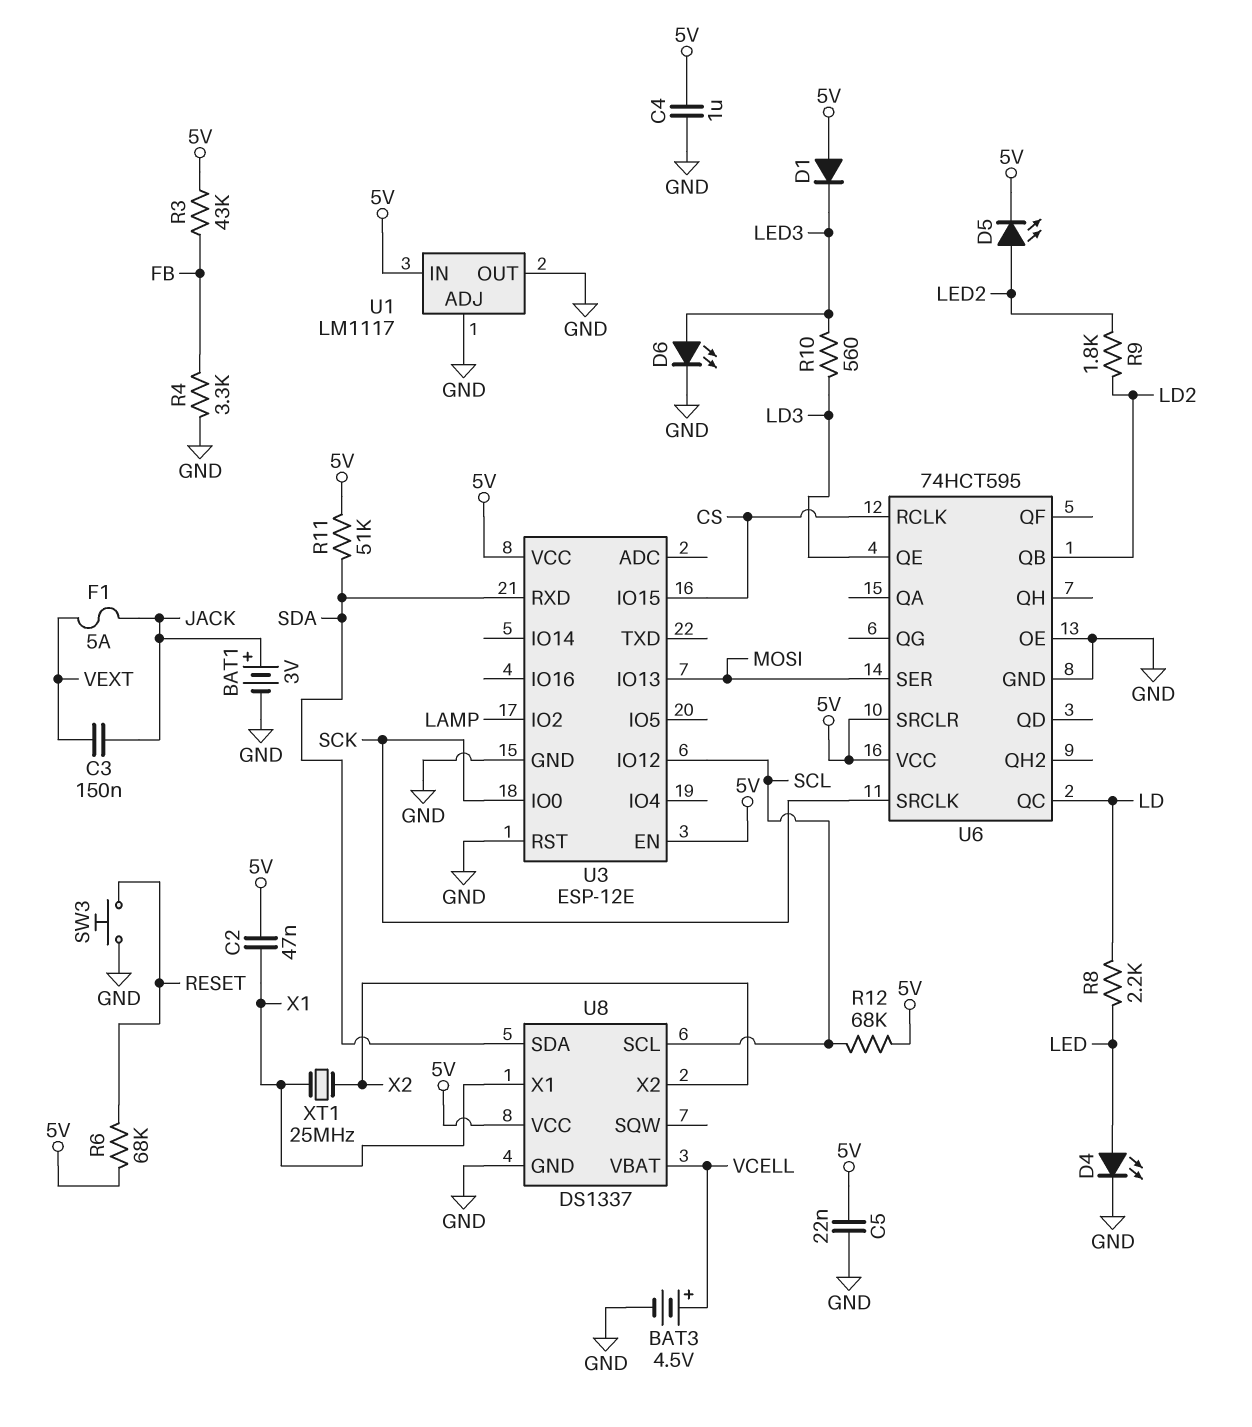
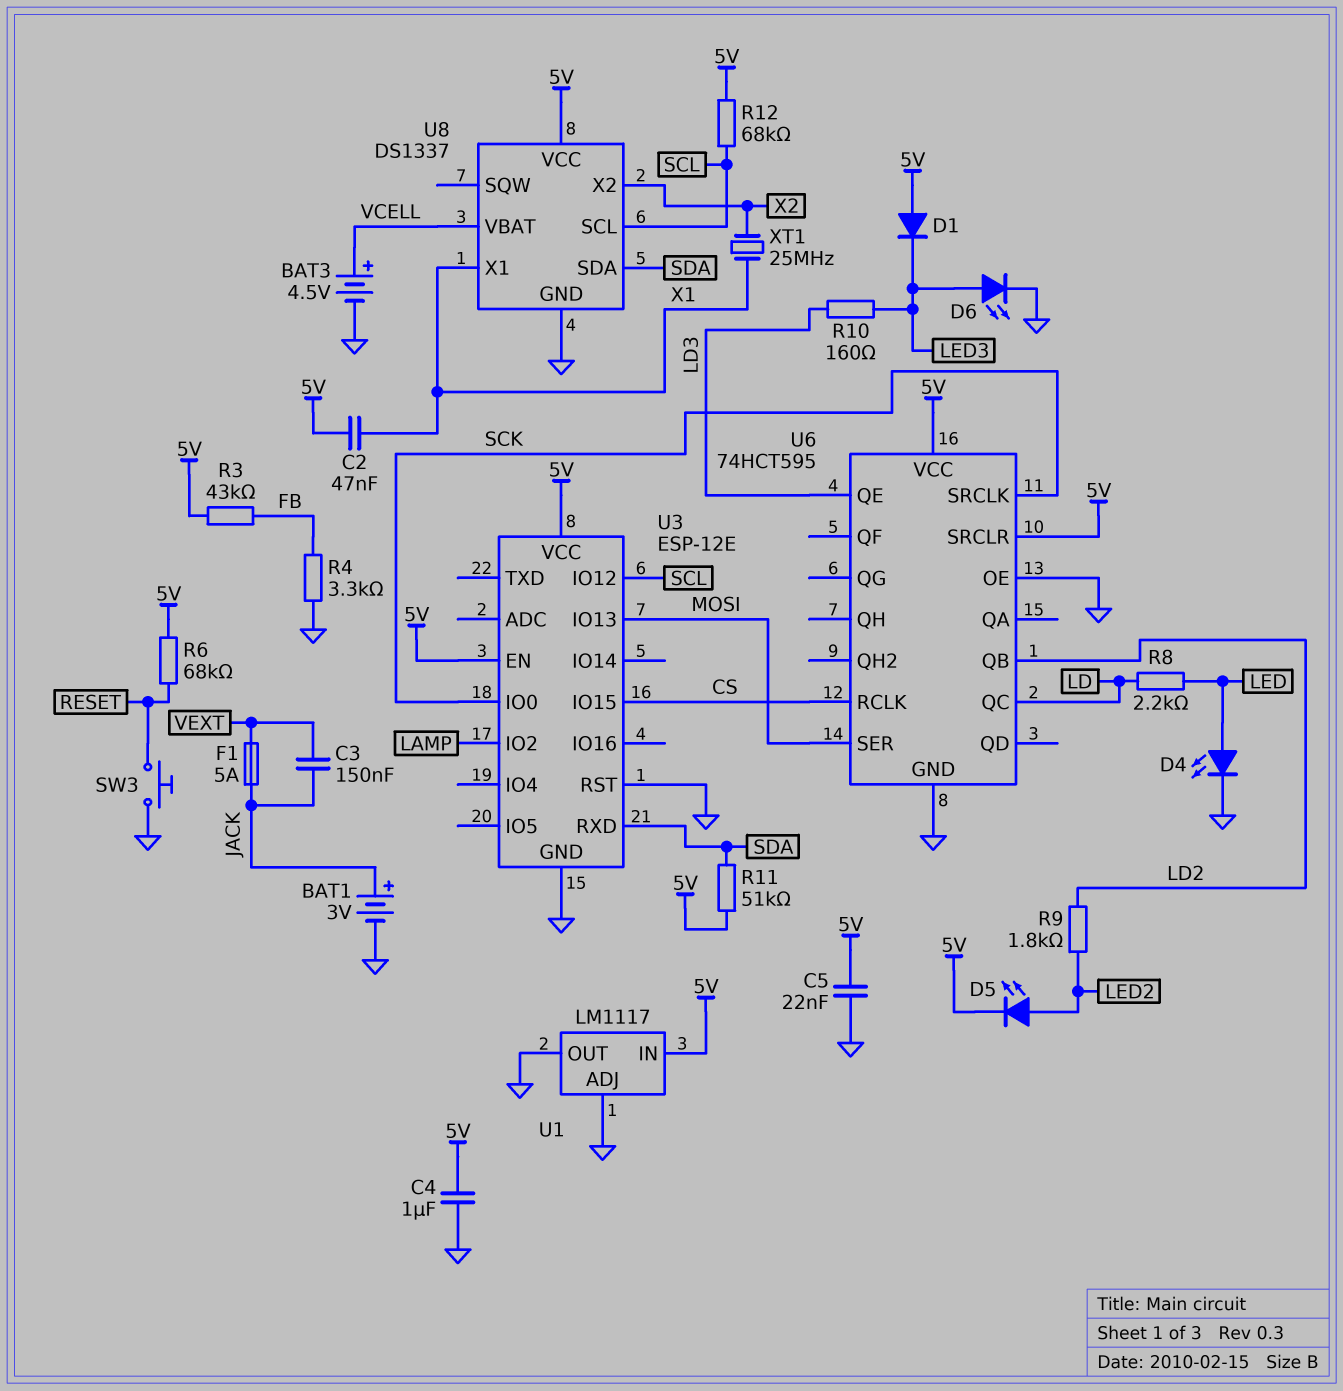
R10: 560 (LD3, LED3) -> 160 (LD3, LED3)

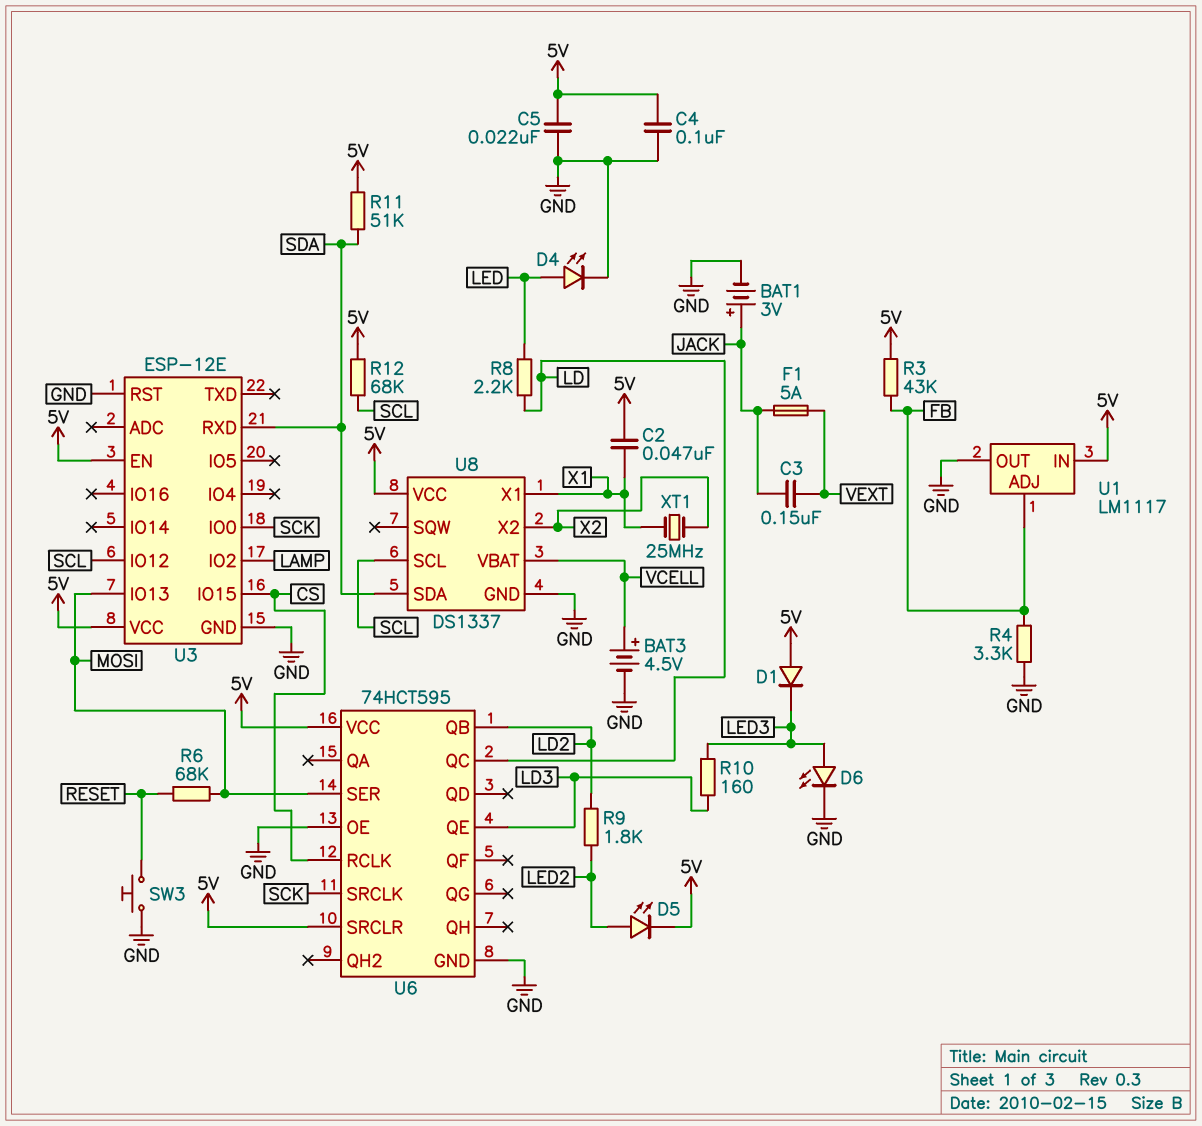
C4: 1uF (5V, GND) -> 100nF (5V, GND)
R6: 68k (5V, RESET) -> 68k (MOSI, RESET)
U1 pin ADJ: GND -> FB

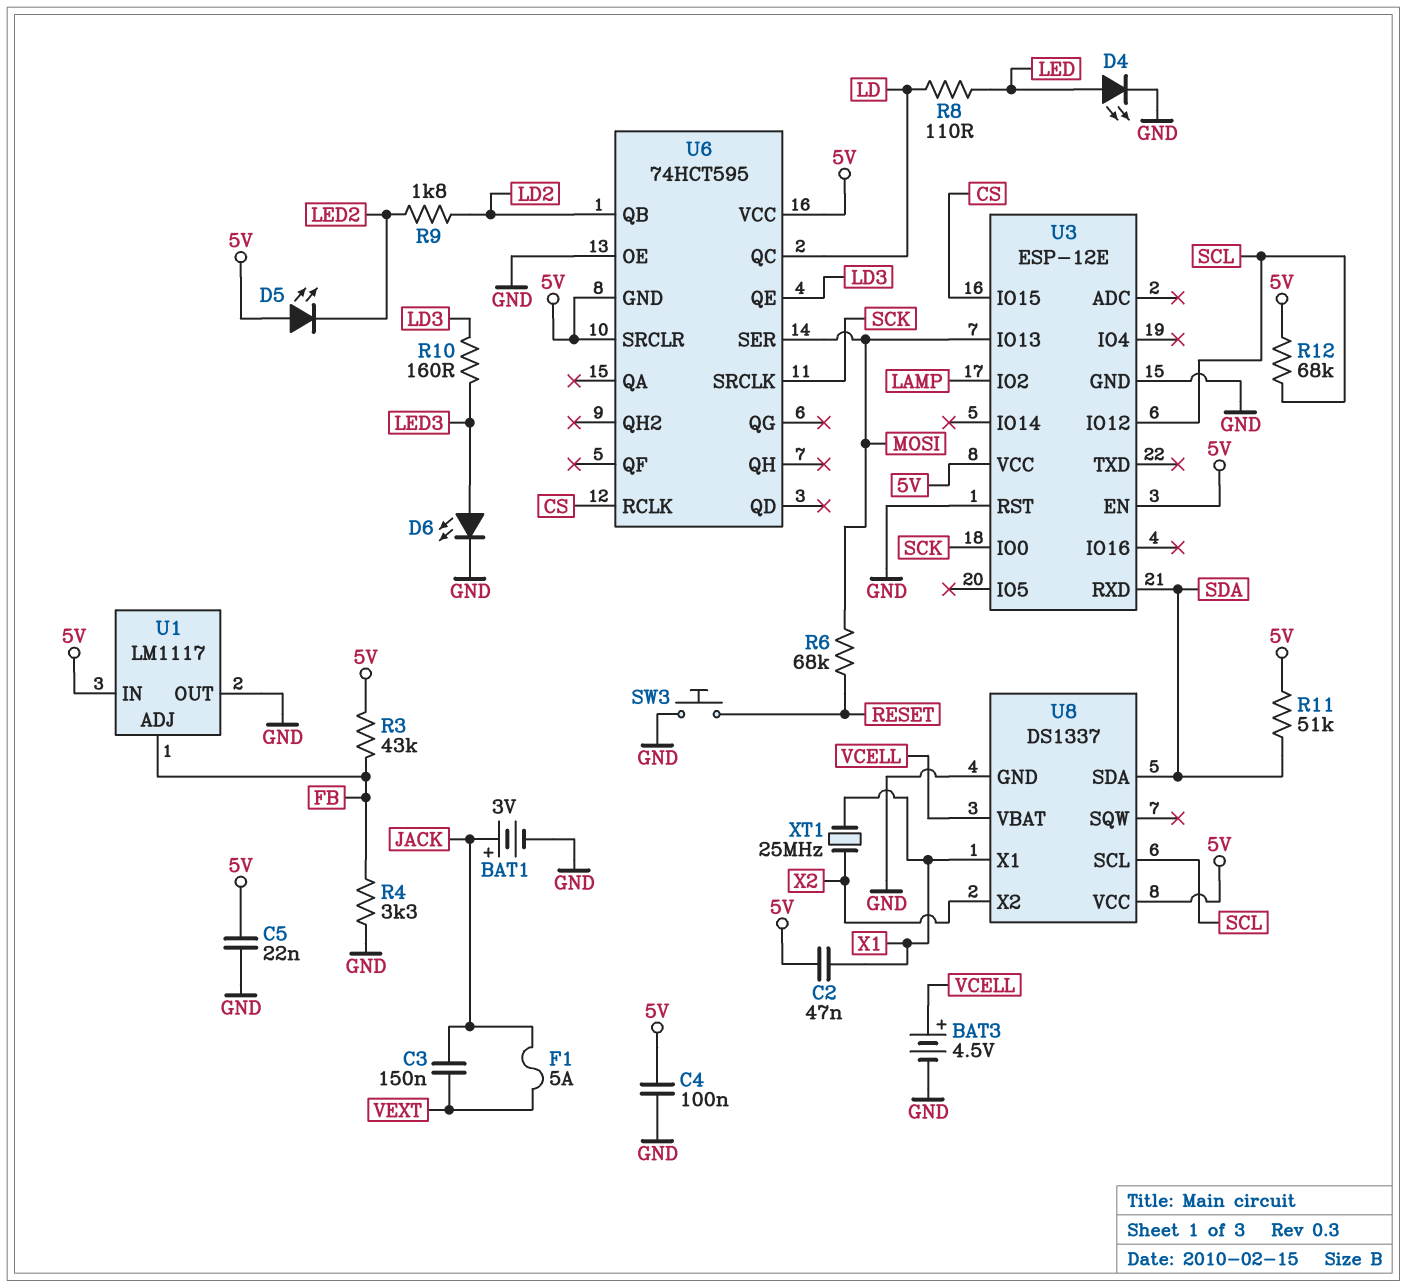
D1: diode (A 5V, K LED3) -> none
D5: LED (A LED2, K 5V) -> LED (A 5V, K LED2)
R8: 2.2k (LD, LED) -> 110 (LD, LED)
U6 pin GND: GND -> 5V

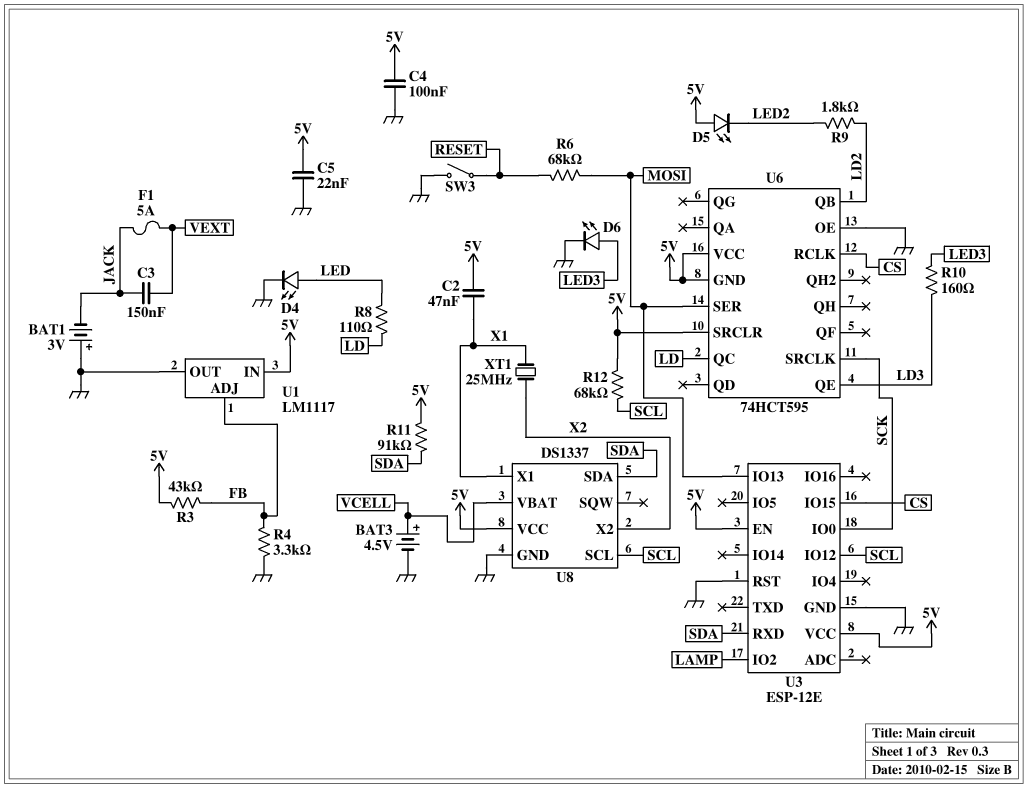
BAT1: 3V (plus JACK, minus GND) -> 3V (plus GND, minus JACK)
R11: 51k (5V, SDA) -> 91k (5V, SDA)
SW3: button (GND, RESET) -> switch (GND, RESET)

